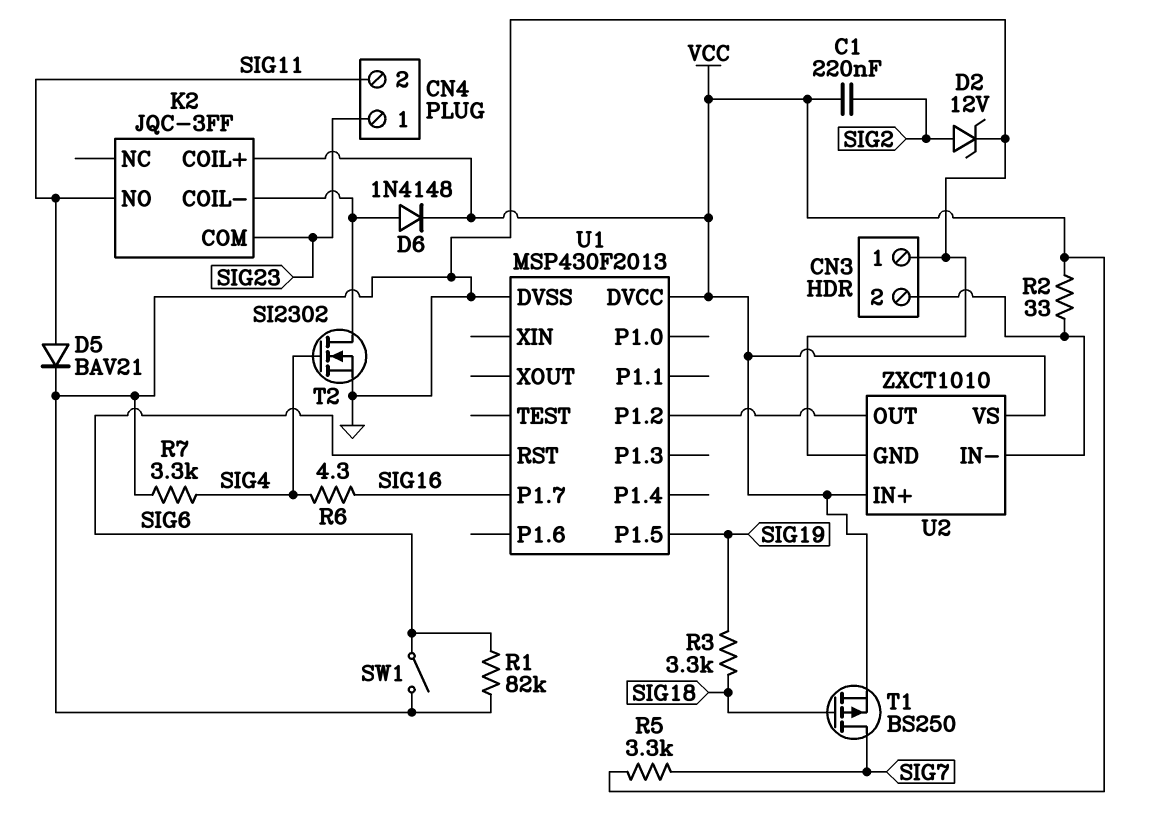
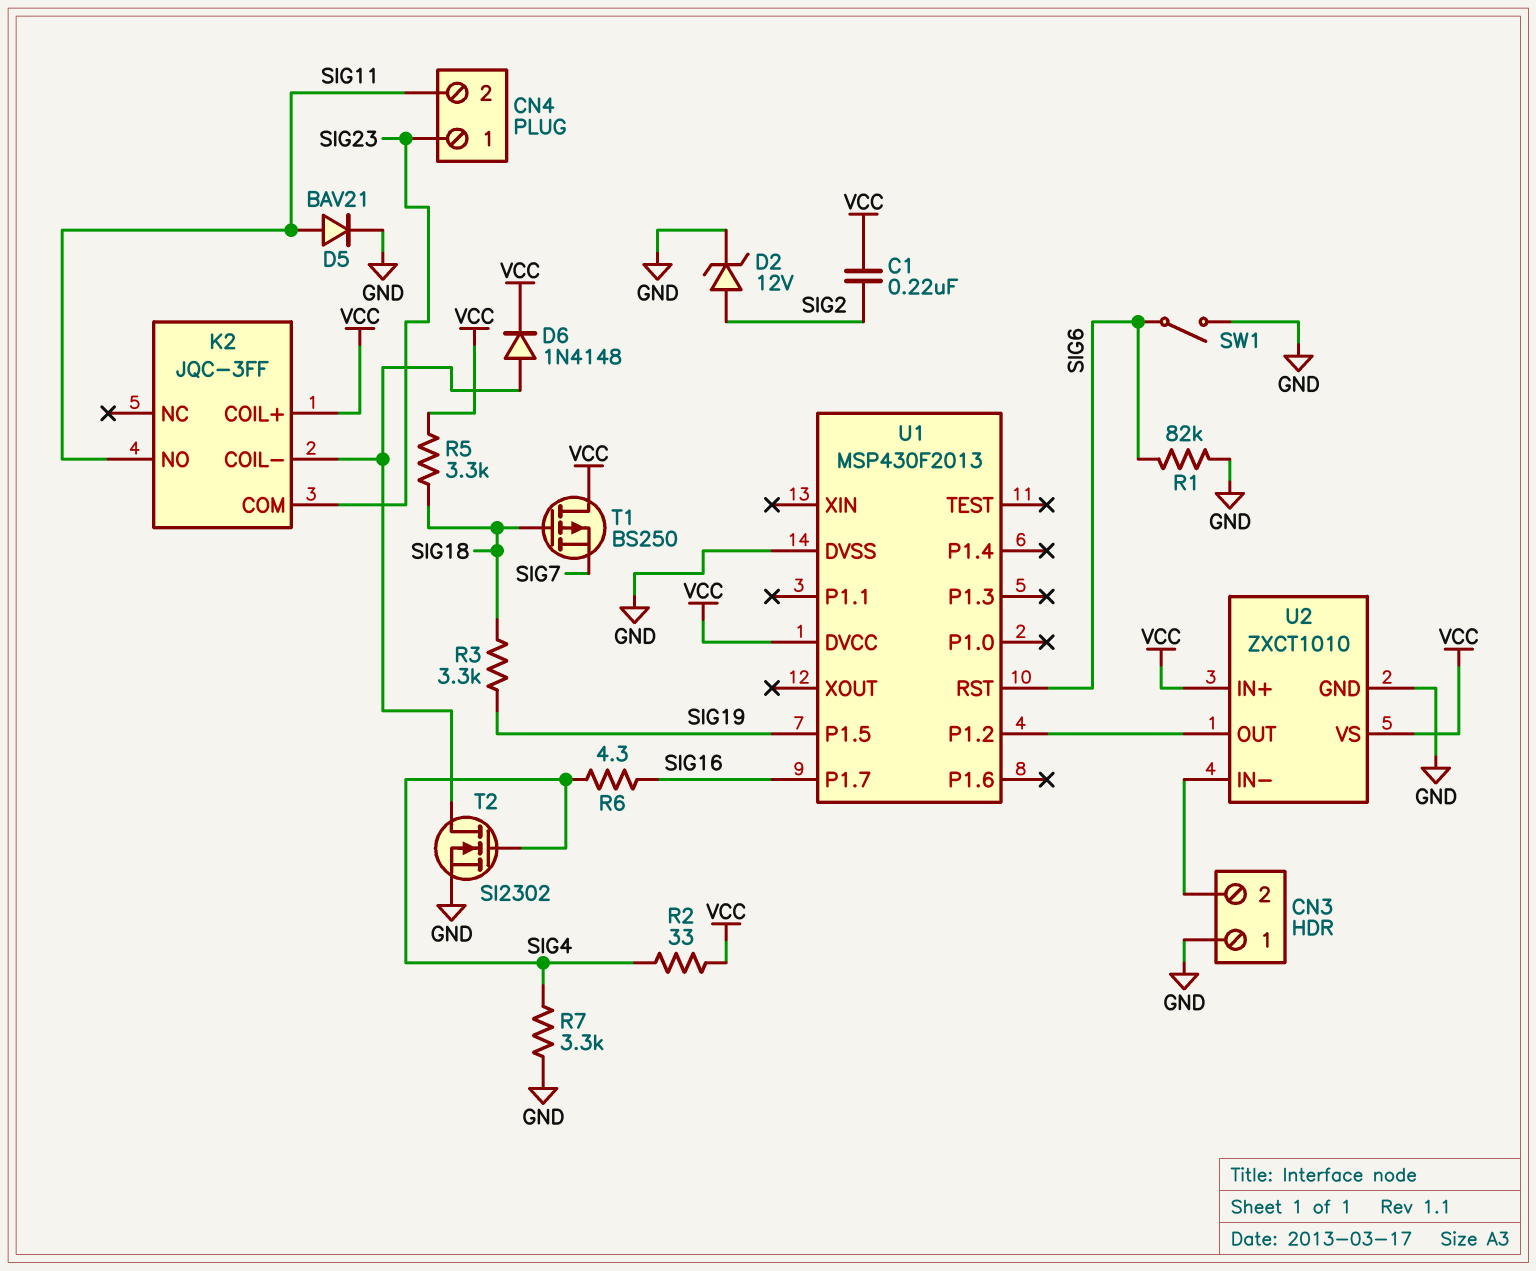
R2: 33 (CN3/2, VCC) -> 33 (SIG4, VCC)
R5: 3.3k (SIG7, VCC) -> 3.3k (SIG18, VCC)
T1: PMOS BS250 (G SIG18, D SIG7, S VCC) -> PMOS BS250 (G SIG18, D VCC, S SIG7)

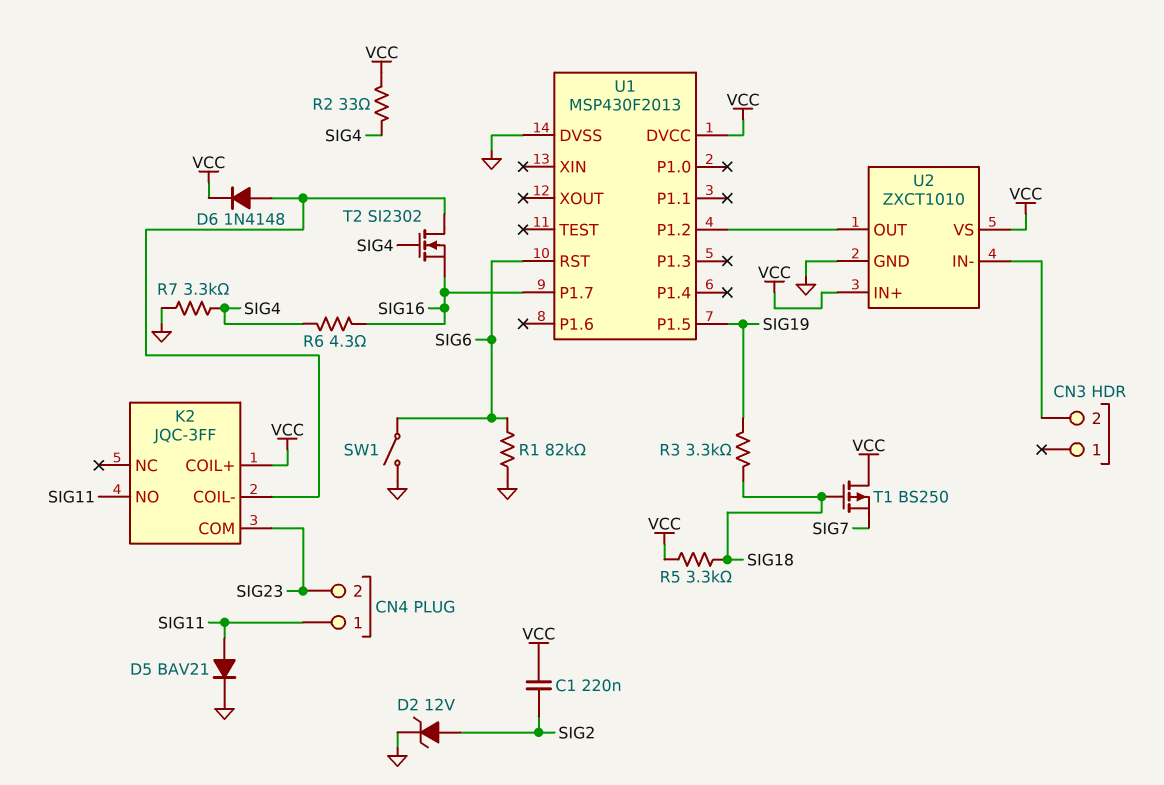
CN3 pin 1: GND -> none
CN4 pin 1: SIG23 -> SIG11
CN4 pin 2: SIG11 -> SIG23
T2: NMOS SI2302 (G SIG4, D K2/COIL-, S GND) -> NMOS SI2302 (G SIG4, D K2/COIL-, S SIG16)

